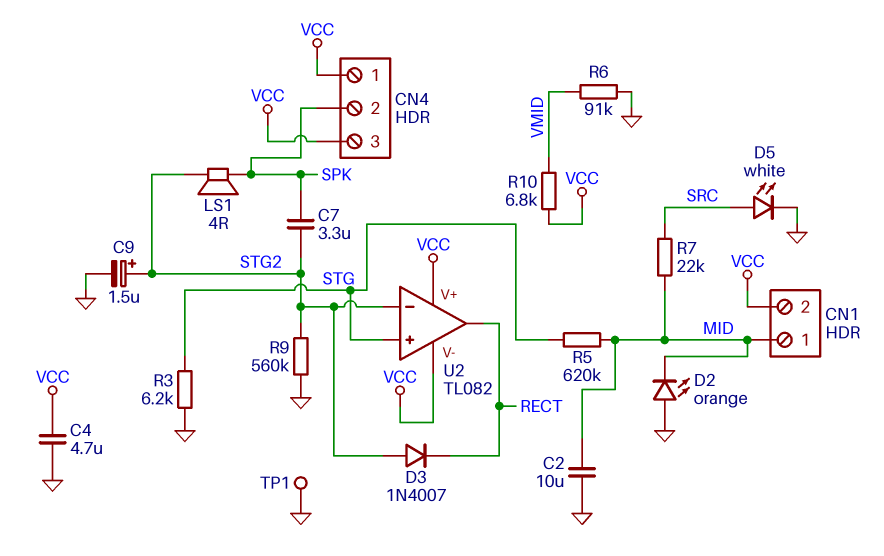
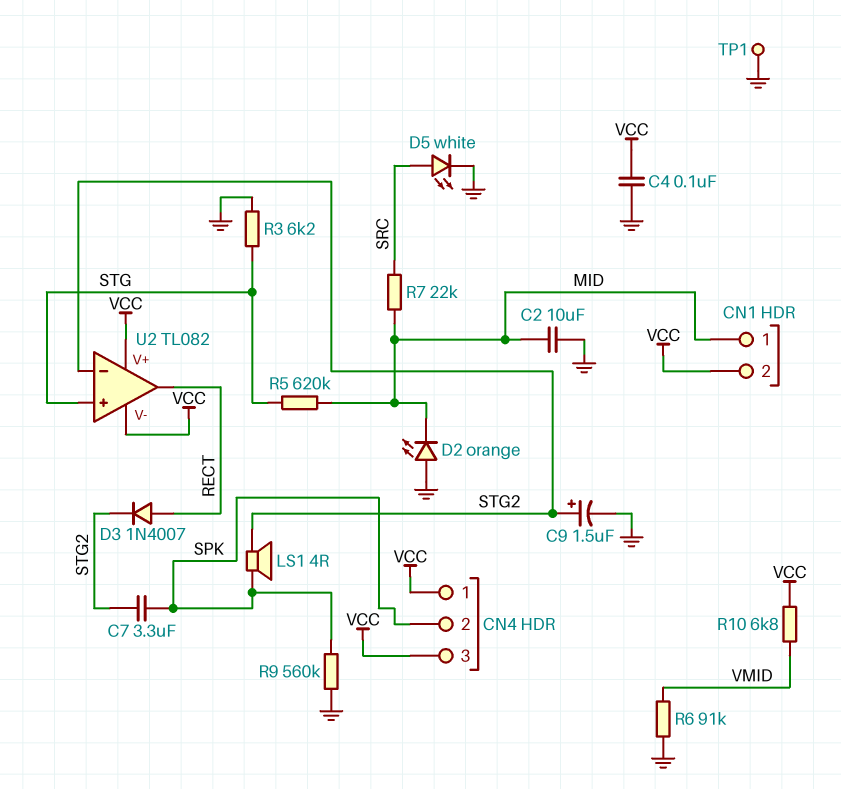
C4: 4.7uF (GND, VCC) -> 100nF (GND, VCC)
D3: diode 1N4007 (A STG2, K RECT) -> diode 1N4007 (A RECT, K STG2)
R9: 560k (GND, STG2) -> 560k (GND, SPK)

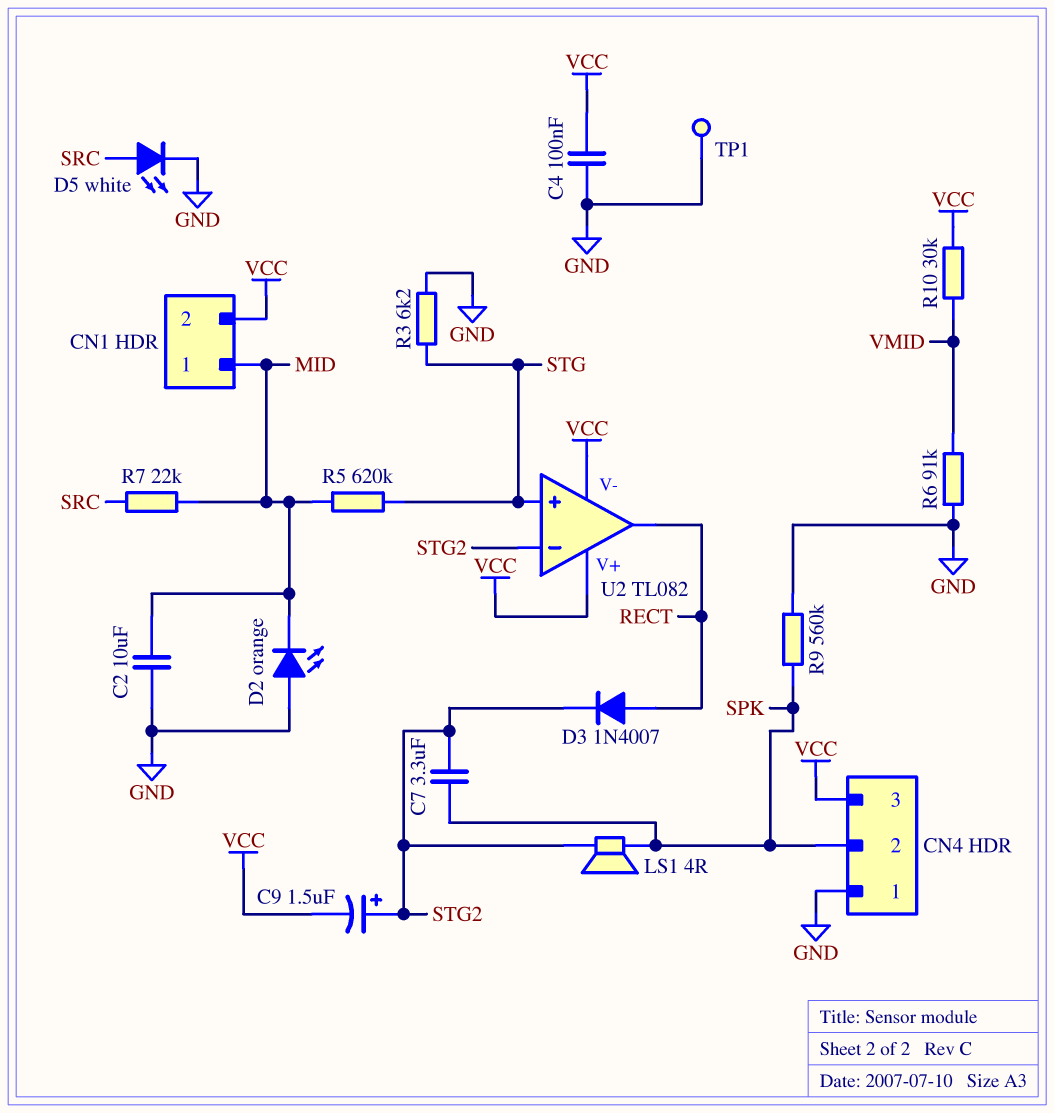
C9: 1.5uF (plus STG2, minus GND) -> 1.5uF (plus STG2, minus VCC)
CN4 pin 1: VCC -> GND
R10: 6.8k (VCC, VMID) -> 30k (VCC, VMID)

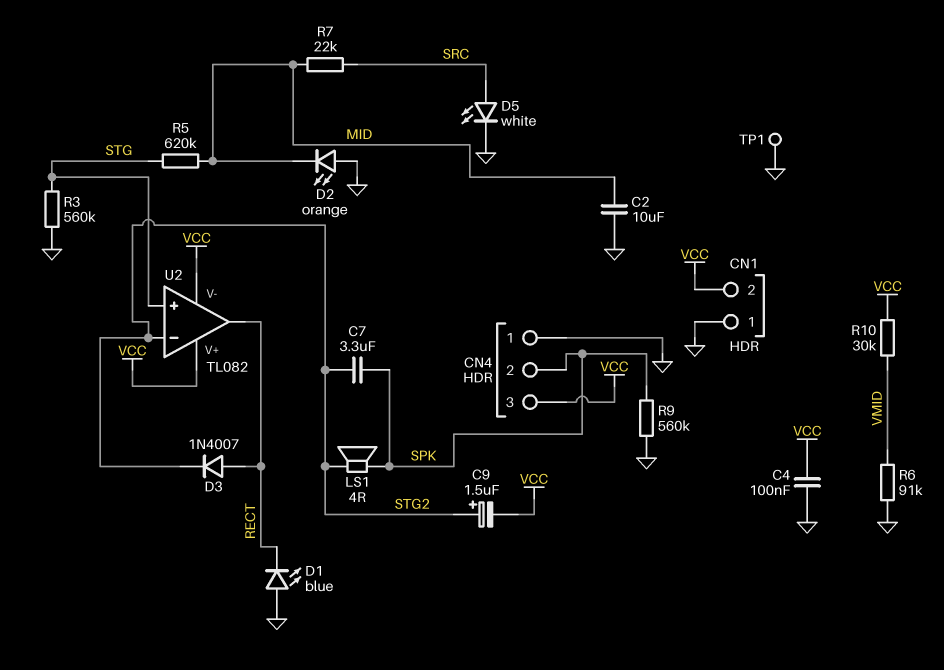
CN1 pin 1: MID -> GND
D1: none -> LED blue (A GND, K RECT)
R3: 6.2k (GND, STG) -> 560k (GND, STG)

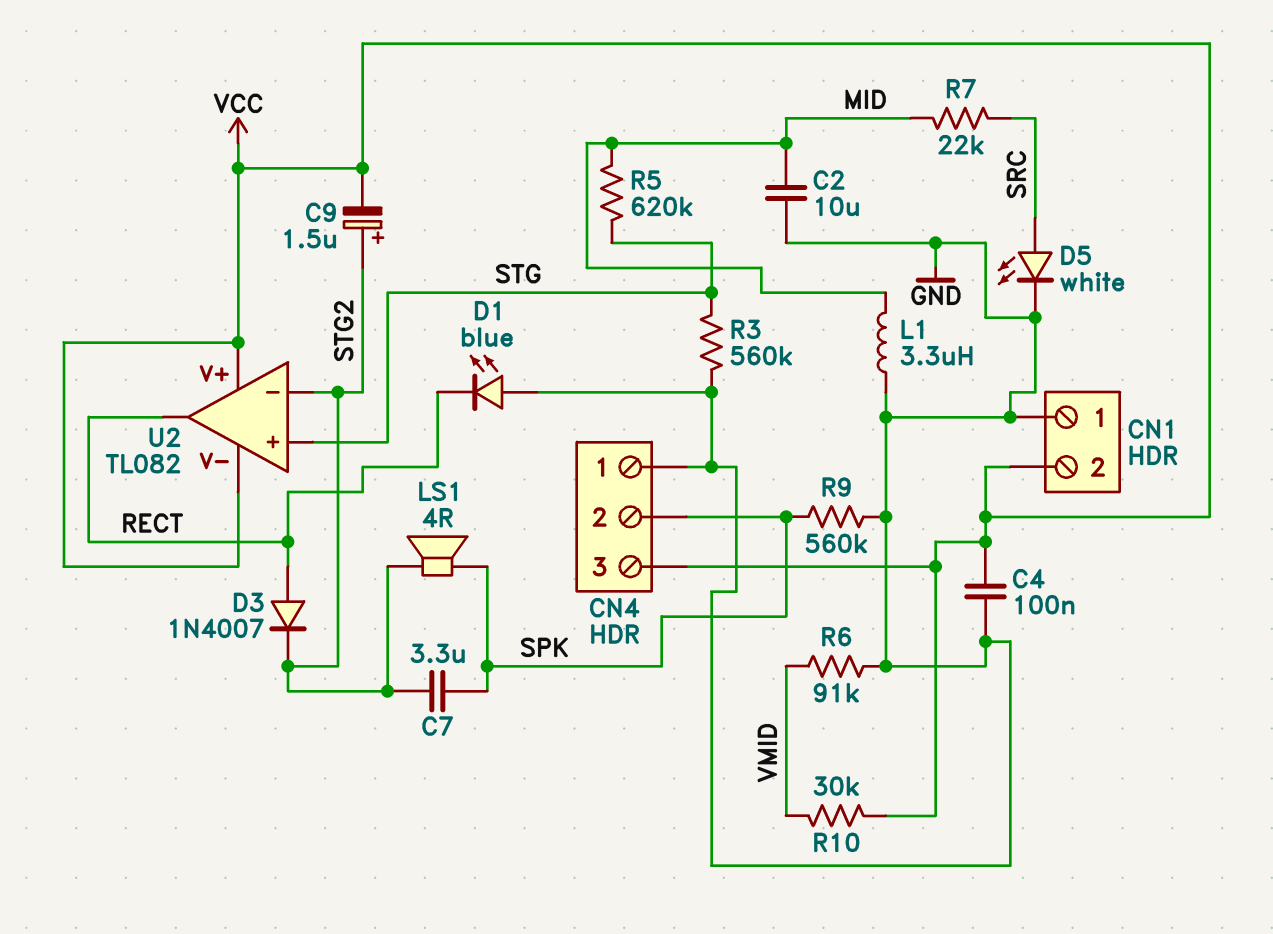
D2: LED orange (A GND, K MID) -> none
L1: none -> 3.3uH (GND, MID)
TP1: test point (GND) -> none

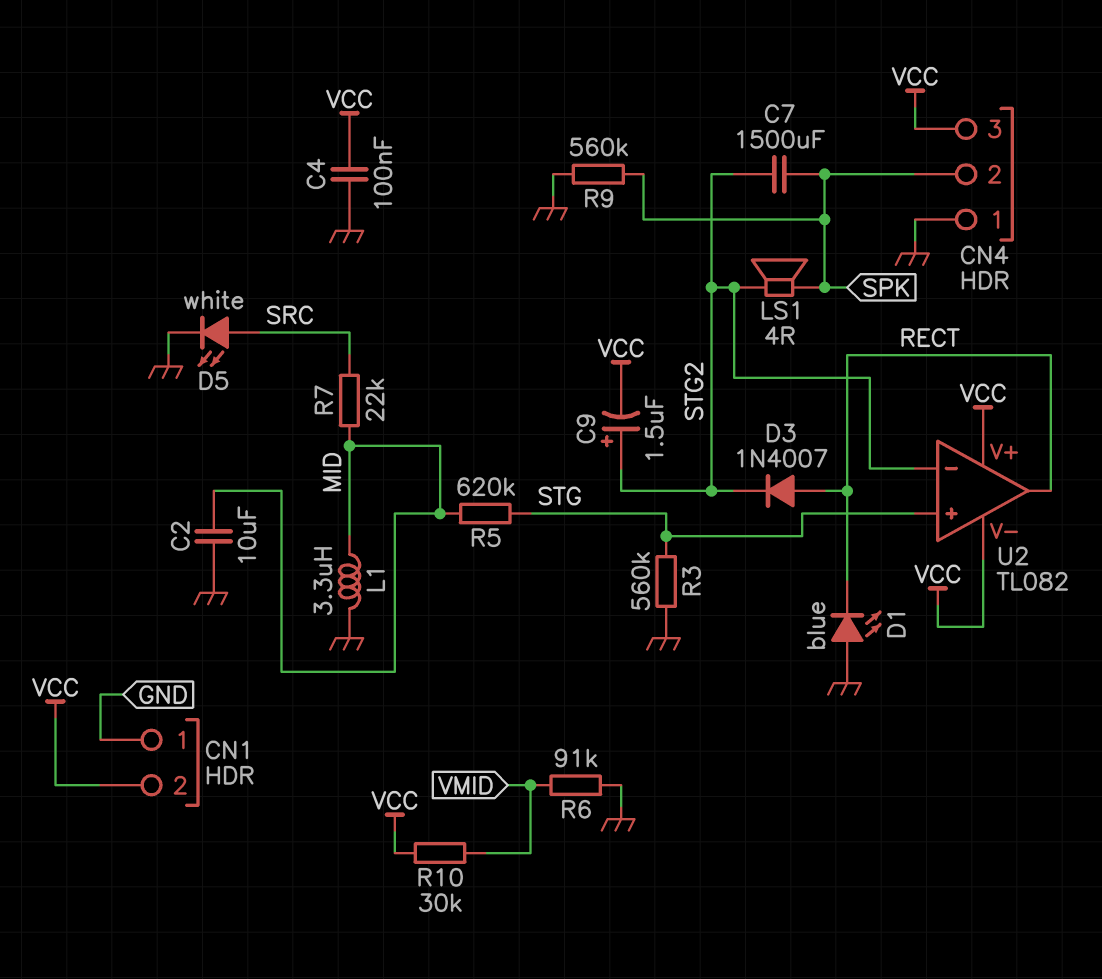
C7: 3.3uF (SPK, STG2) -> 1500uF (SPK, STG2)

